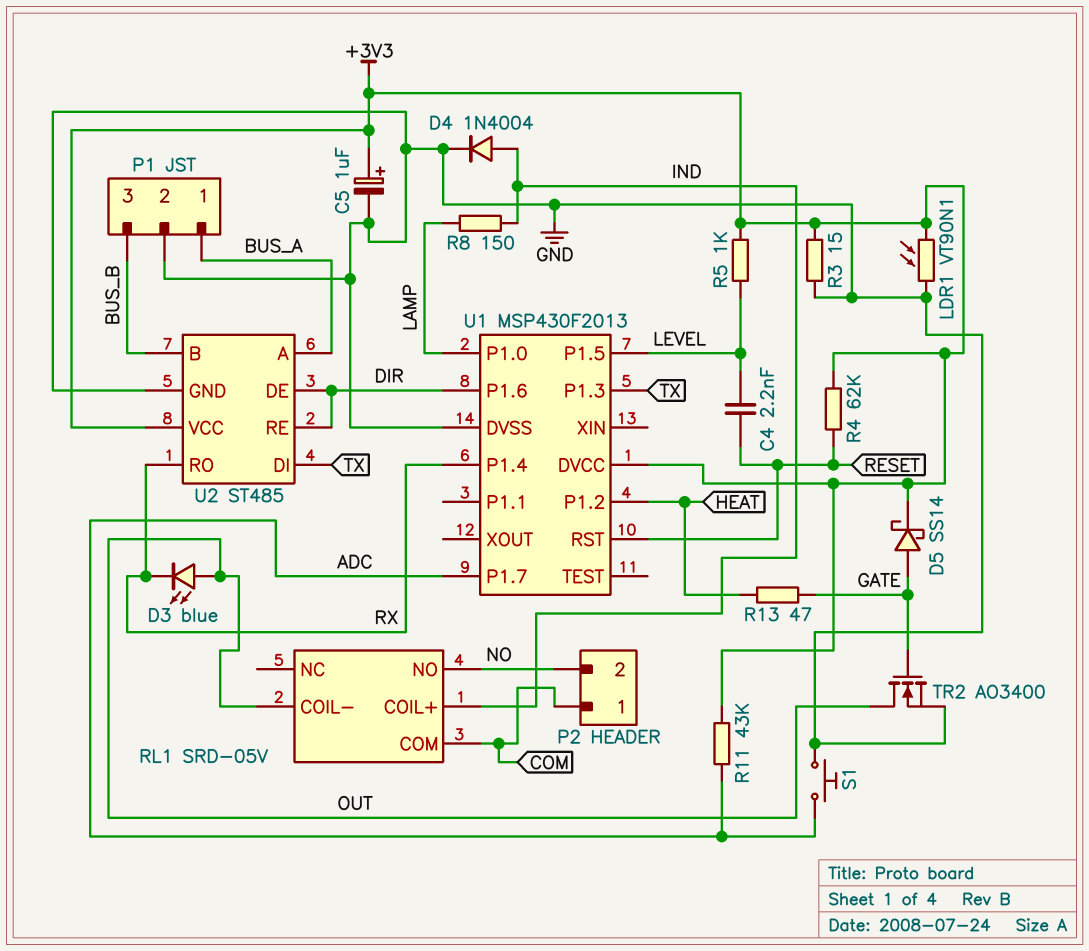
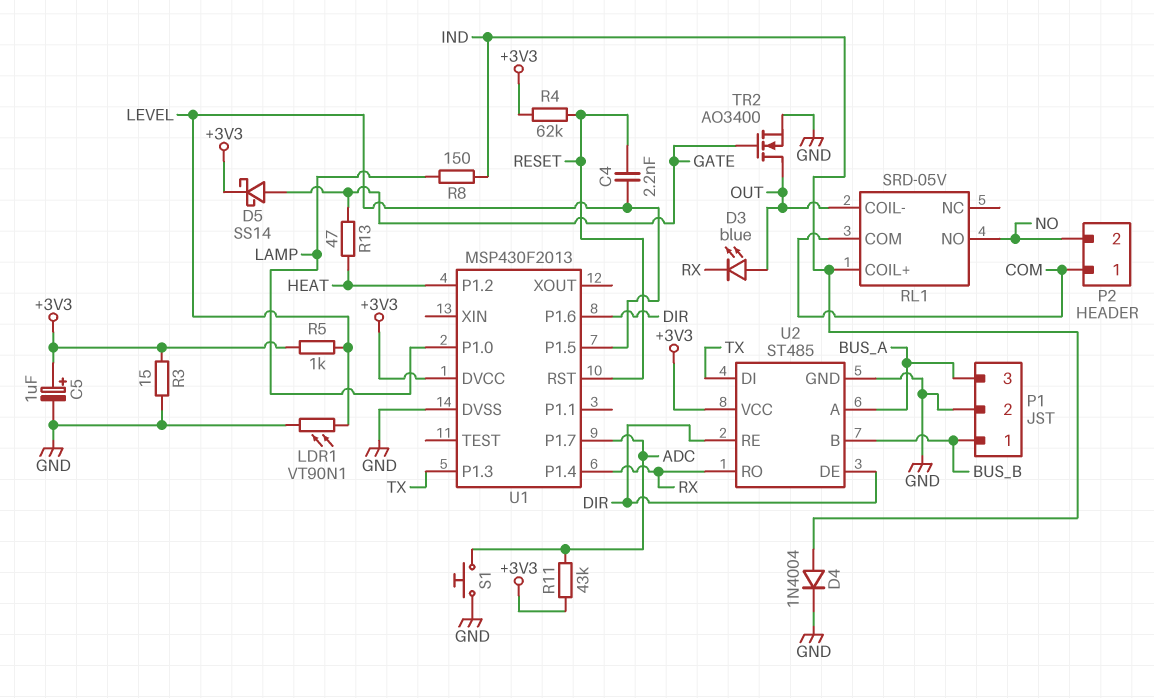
LDR1: VT90N1 (+3V3, GND) -> VT90N1 (GND, LEVEL)
P1 pin 1: BUS_A -> BUS_B
P1 pin 3: BUS_B -> BUS_A

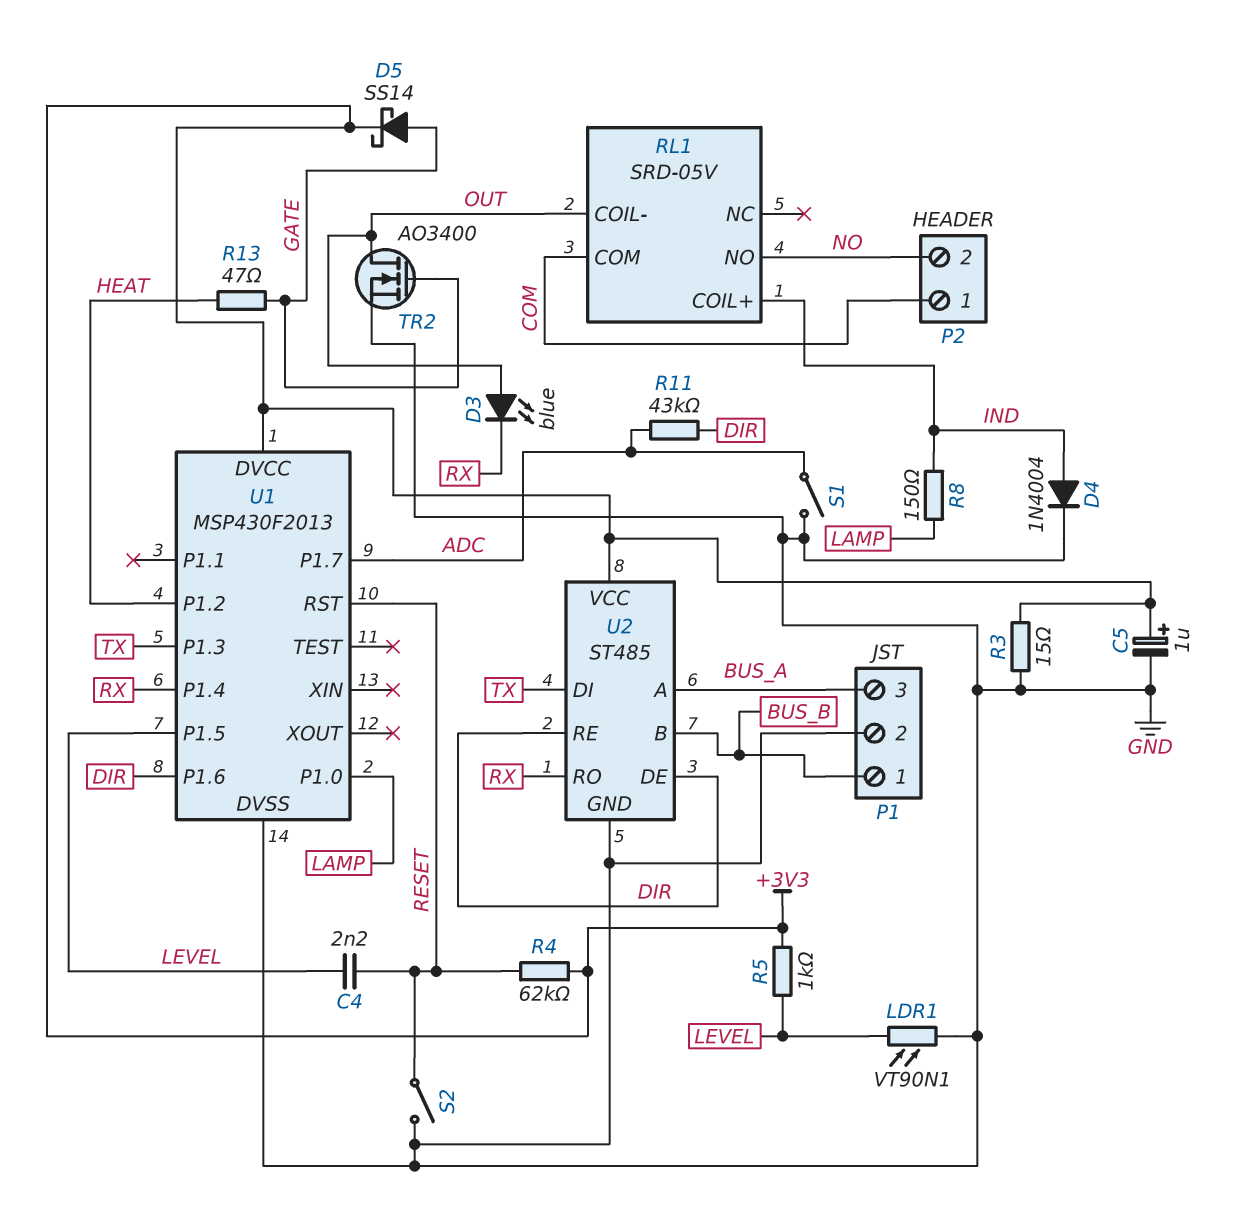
R11: 43k (+3V3, ADC) -> 43k (ADC, DIR)
S1: button (ADC, GND) -> switch (ADC, GND)
S2: none -> switch (GND, RESET)

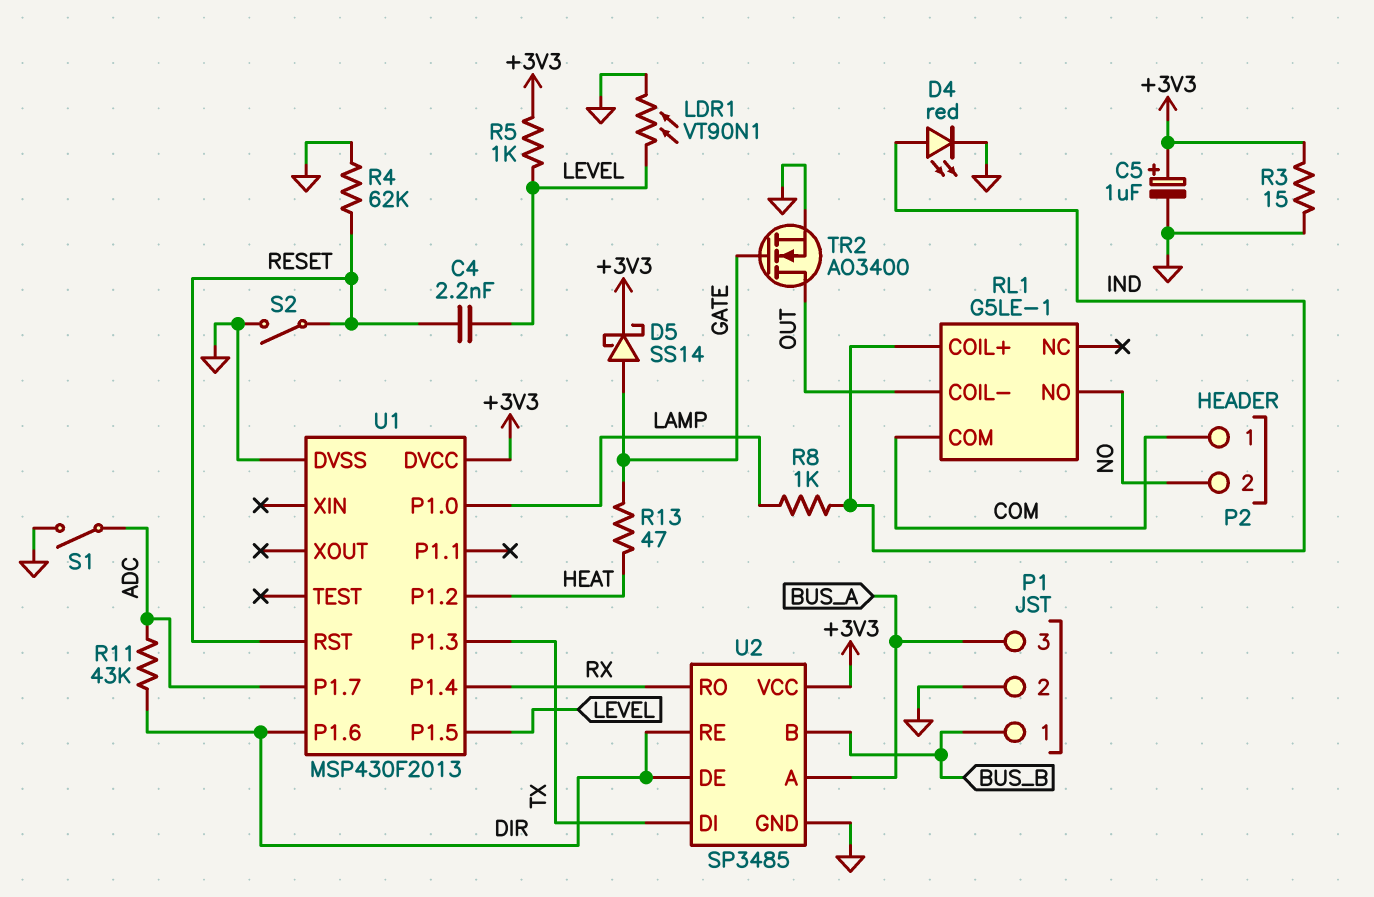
D3: LED blue (A OUT, K RX) -> none
D4: diode 1N4004 (A IND, K GND) -> LED red (A IND, K GND)
R4: 62k (+3V3, RESET) -> 62k (GND, RESET)
R8: 150 (IND, LAMP) -> 1k (IND, LAMP)
RL1: SRD-05V -> G5LE-1
U2: ST485 -> SP3485

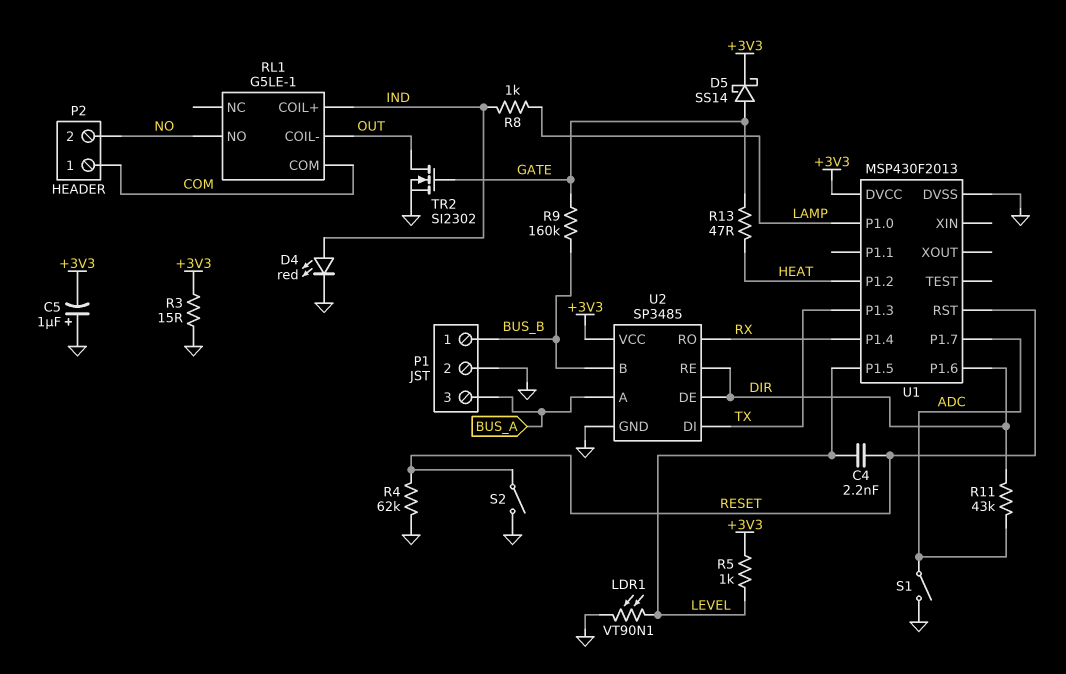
C5: 1uF (plus +3V3, minus GND) -> 1uF (plus GND, minus +3V3)
R9: none -> 160k (BUS_B, GATE)
TR2: NMOS AO3400 (G GATE, D OUT, S GND) -> NMOS SI2302 (G GATE, D OUT, S GND)

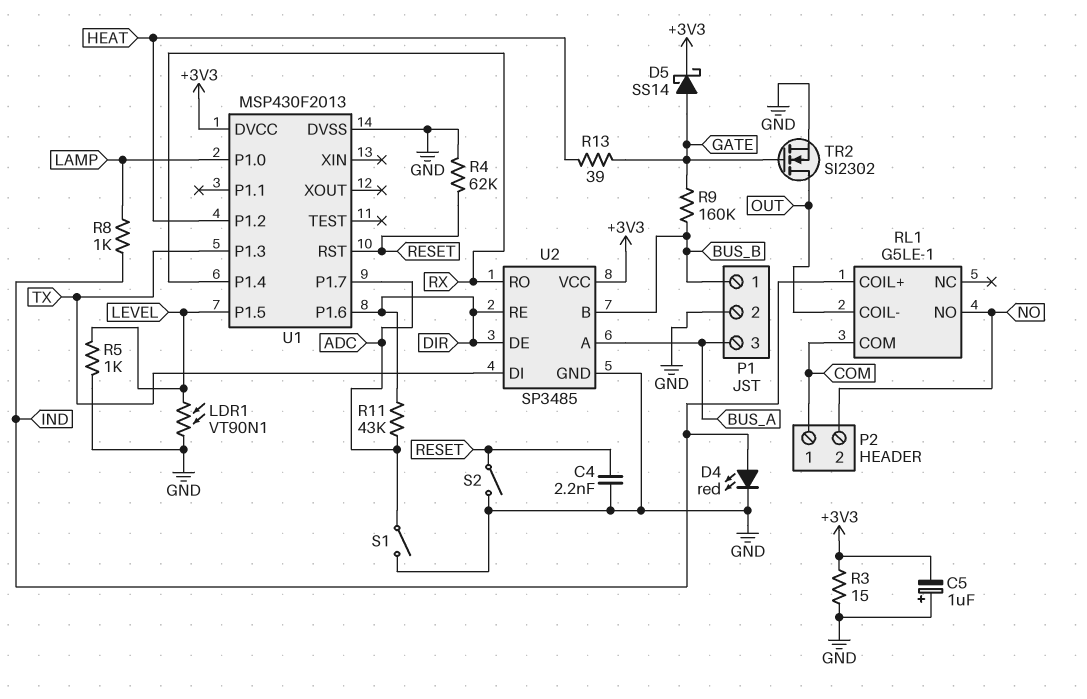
C4: 2.2nF (LEVEL, RESET) -> 2.2nF (GND, RESET)
R5: 1k (+3V3, LEVEL) -> 1k (GND, LEVEL)
R13: 47 (GATE, HEAT) -> 39 (GATE, HEAT)

